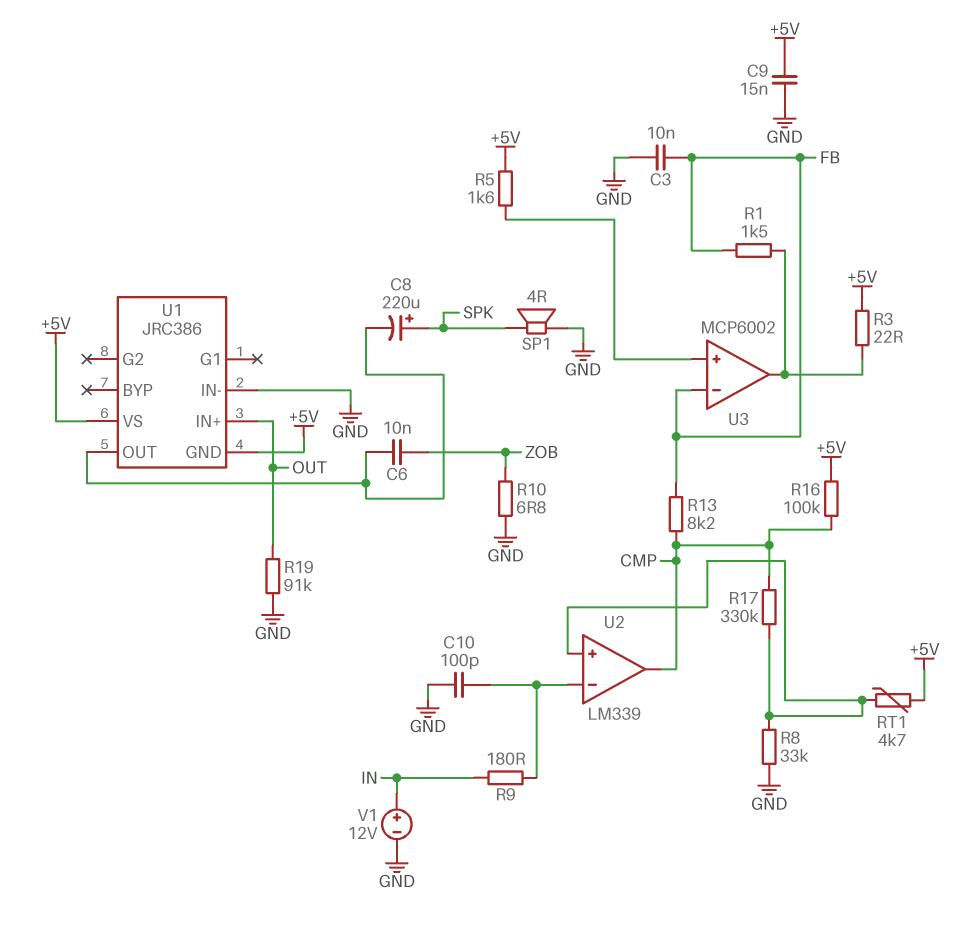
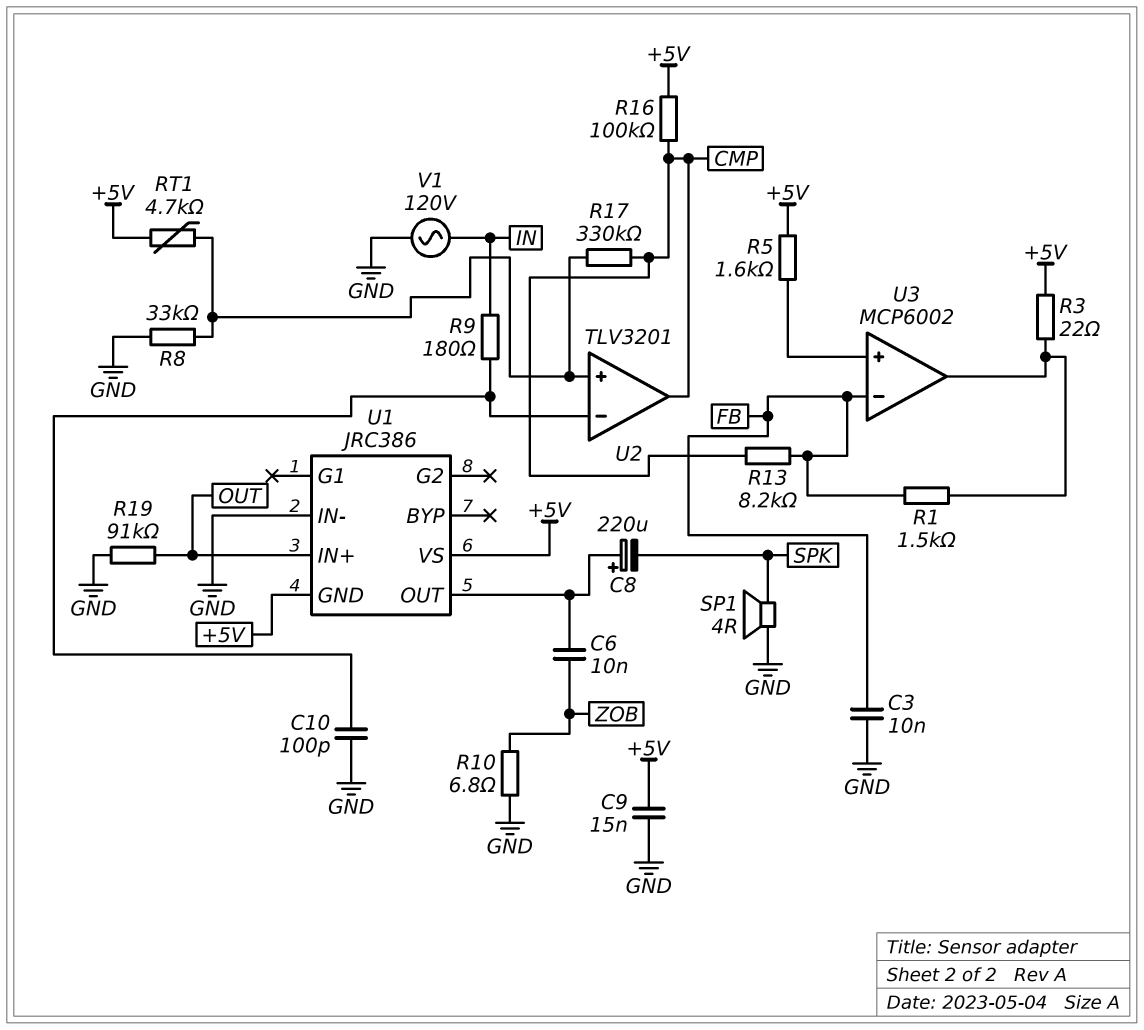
C8: 220uF (plus SPK, minus U1/OUT) -> 220uF (plus U1/OUT, minus SPK)
U2: LM339 -> TLV3201
V1: 12V (plus IN, minus GND) -> AC 120V (GND, IN)

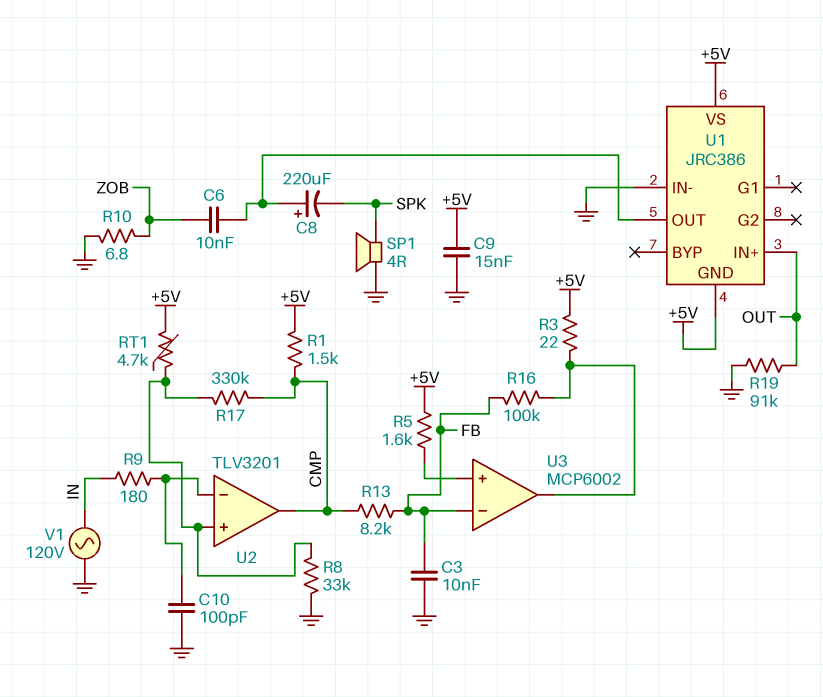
R1: 1.5k (FB, U3/out) -> 1.5k (+5V, CMP)
R16: 100k (+5V, CMP) -> 100k (FB, U3/out)

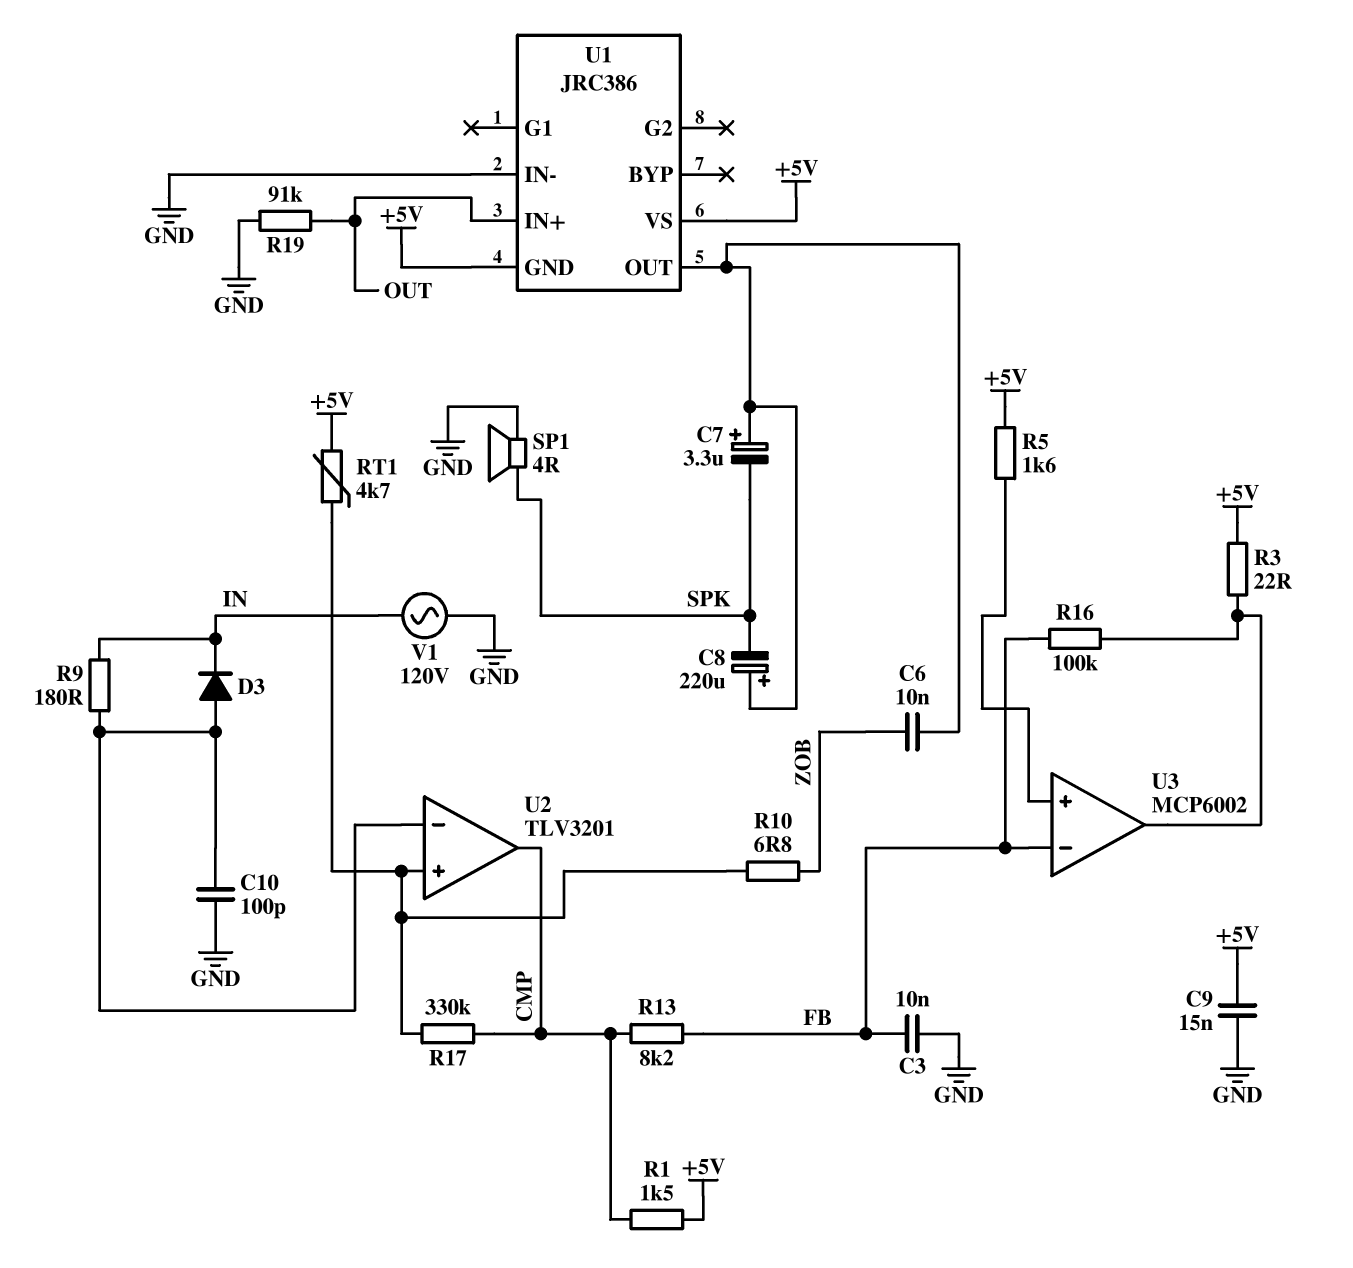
C7: none -> 3.3uF (plus U1/OUT, minus SPK)
D3: none -> diode (A U2/in-, K IN)
R8: 33k (GND, U2/in+) -> none
R10: 6.8 (GND, ZOB) -> 6.8 (U2/in+, ZOB)

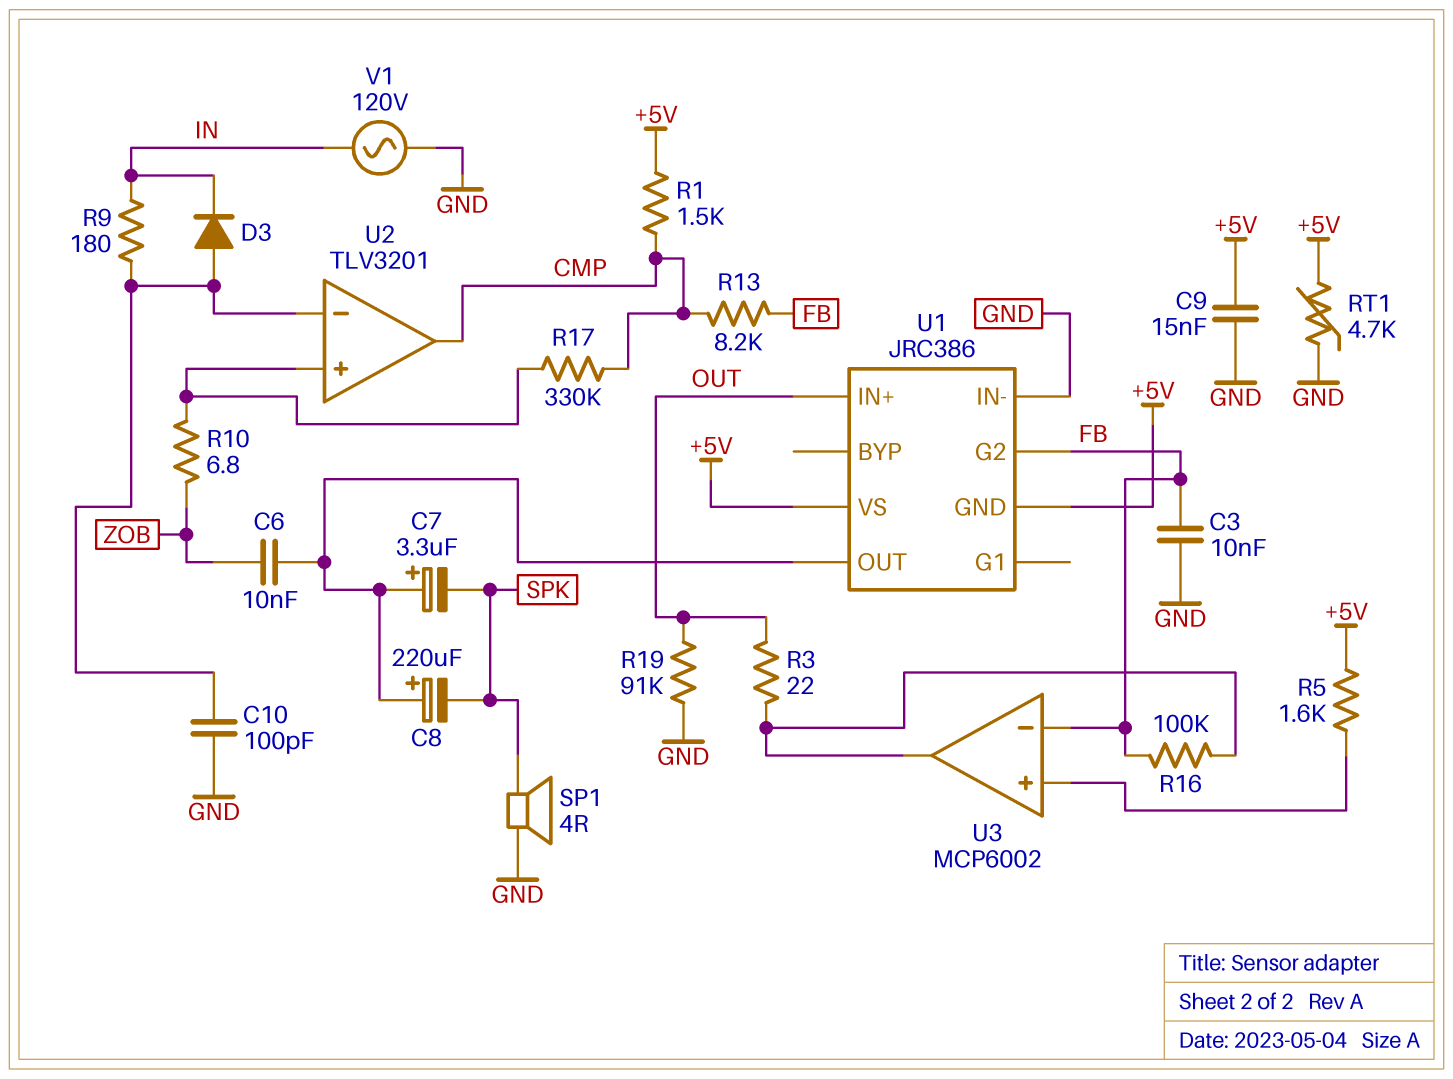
R3: 22 (+5V, U3/out) -> 22 (OUT, U3/out)
RT1: 4.7k (+5V, U2/in+) -> 4.7k (+5V, GND)
U1 pin G2: none -> FB

